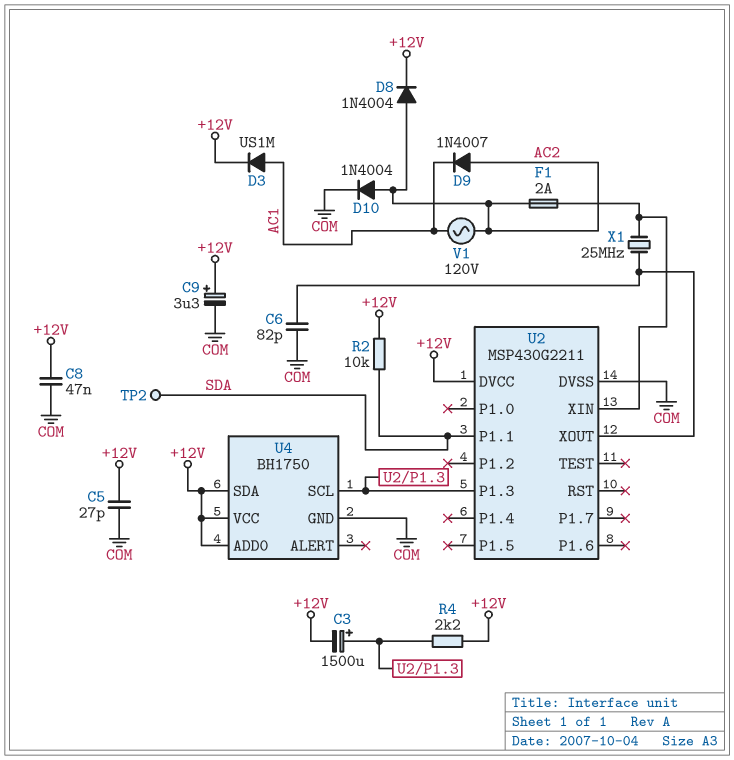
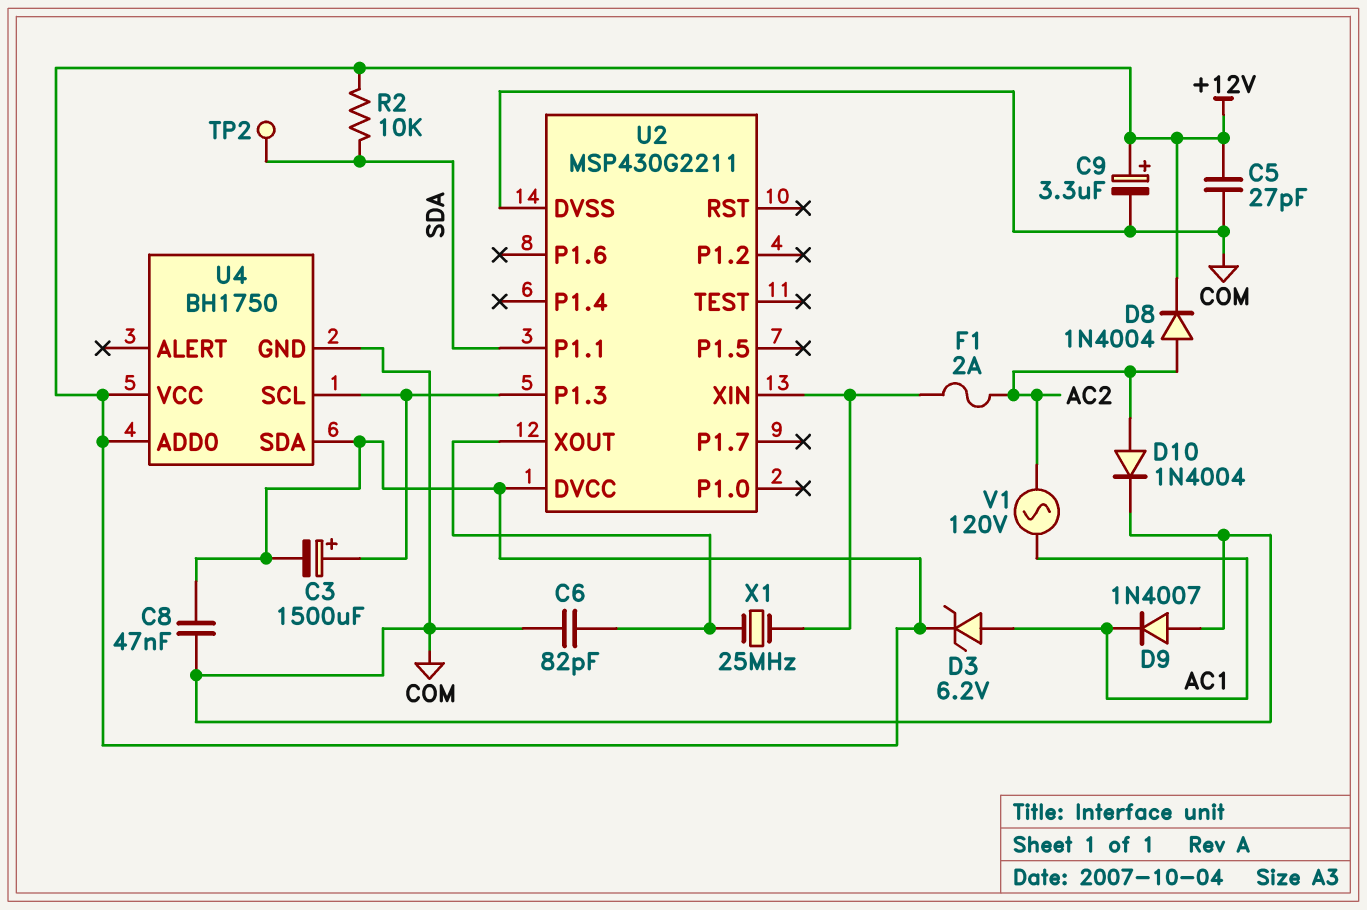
D3: diode US1M (A AC1, K +12V) -> zener 6.2V (A AC1, K +12V)
D9: diode 1N4007 (A AC2, K AC1) -> diode 1N4007 (A COM, K AC1)
R4: 2.2k (+12V, U2/P1.3) -> none

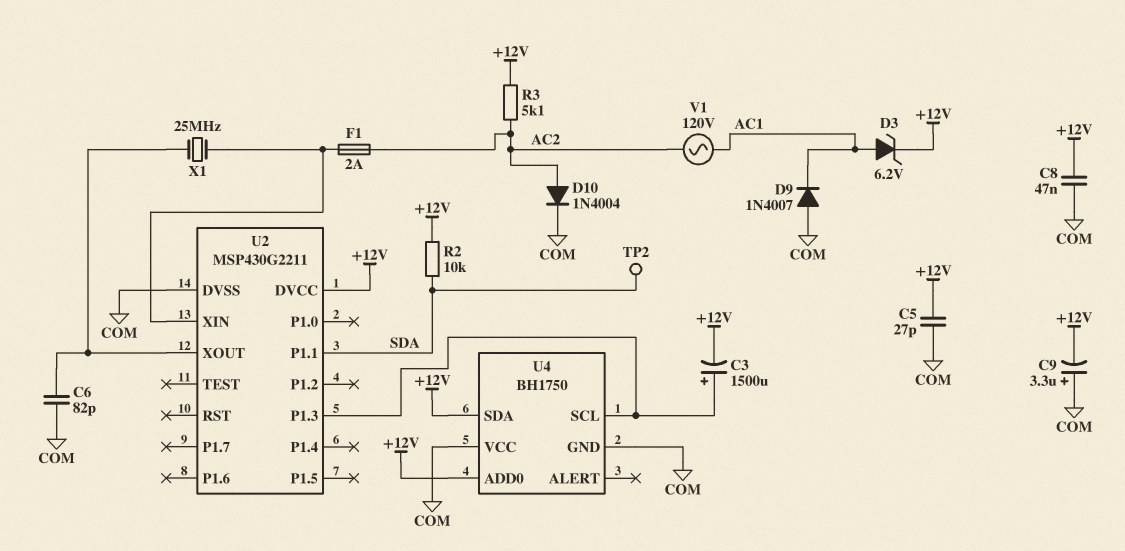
C9: 3.3uF (plus +12V, minus COM) -> 3.3uF (plus COM, minus +12V)
D8: diode 1N4004 (A AC2, K +12V) -> none
R3: none -> 5.1k (+12V, AC2)
U4 pin VCC: +12V -> COM

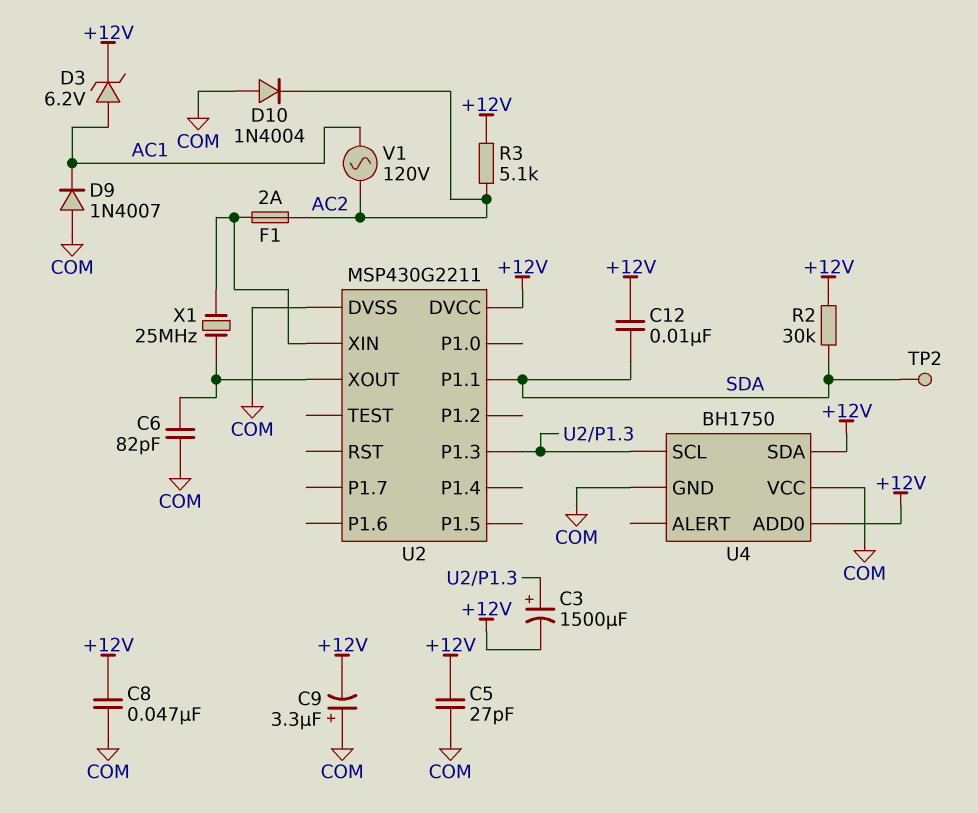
C12: none -> 10nF (+12V, SDA)
D10: diode 1N4004 (A AC2, K COM) -> diode 1N4004 (A COM, K AC2)
R2: 10k (+12V, SDA) -> 30k (+12V, SDA)

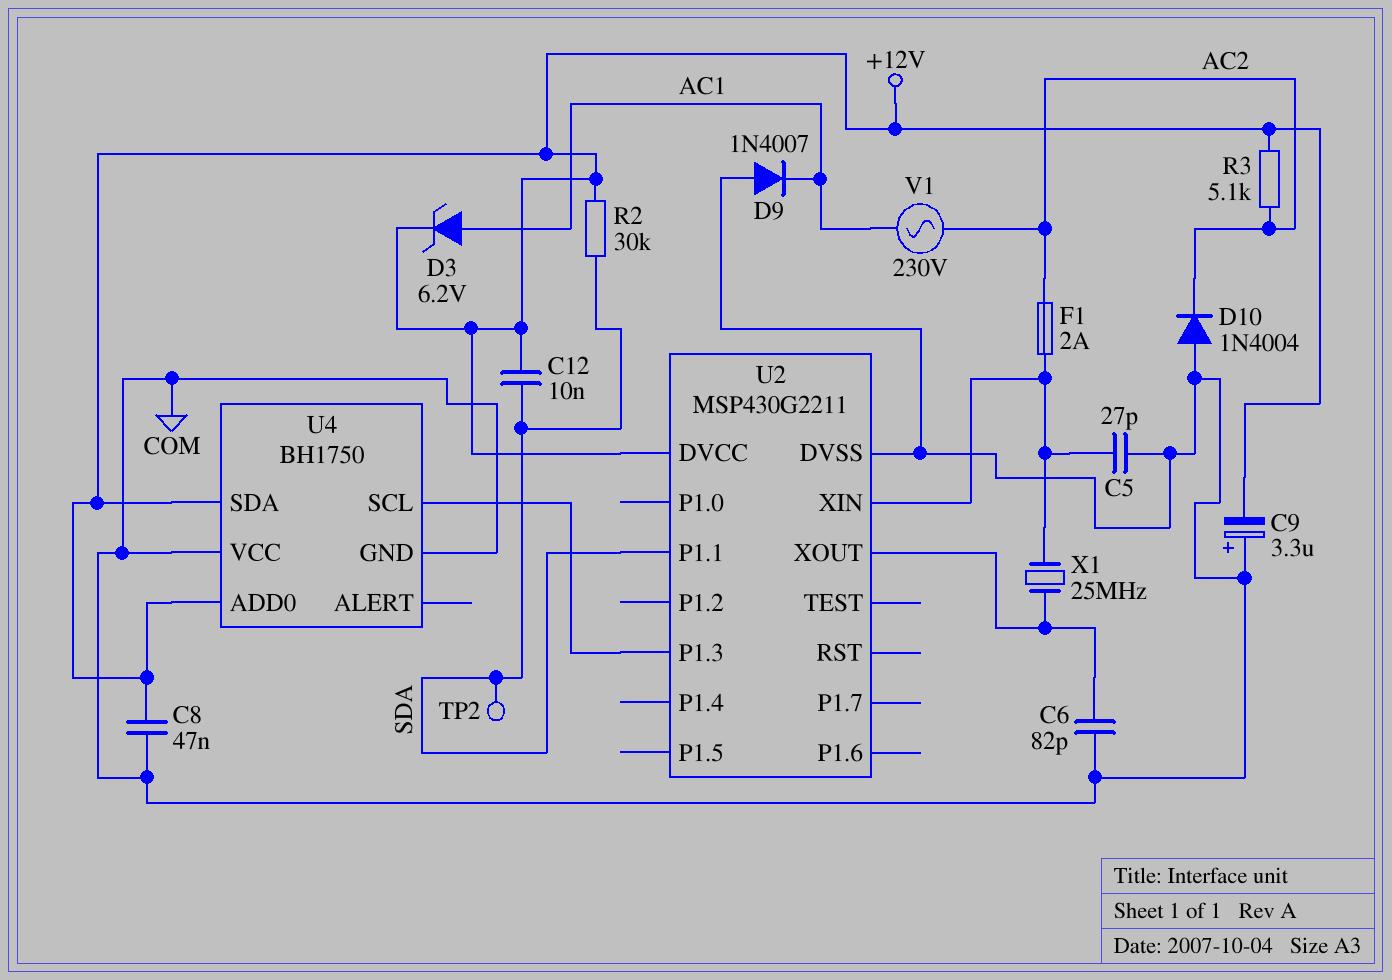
C3: 1500uF (plus U2/P1.3, minus +12V) -> none
C5: 27pF (+12V, COM) -> 27pF (COM, U2/XIN)
V1: AC 120V (AC1, AC2) -> AC 230V (AC1, AC2)

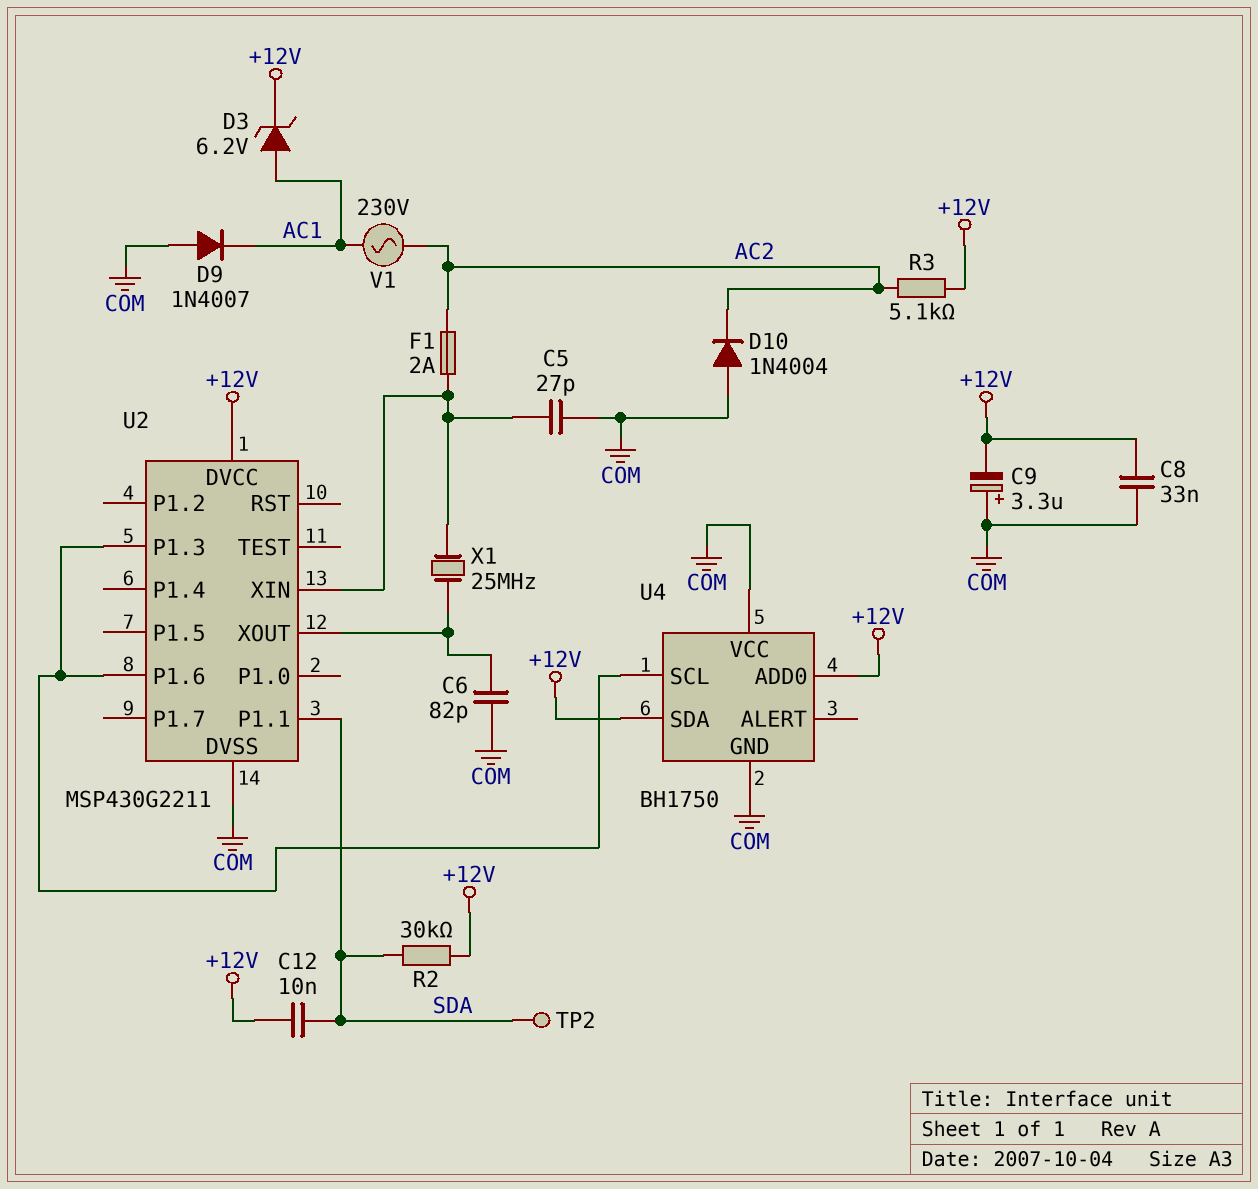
C8: 47nF (+12V, COM) -> 33nF (+12V, COM)
U2 pin P1.6: none -> U2/P1.3

